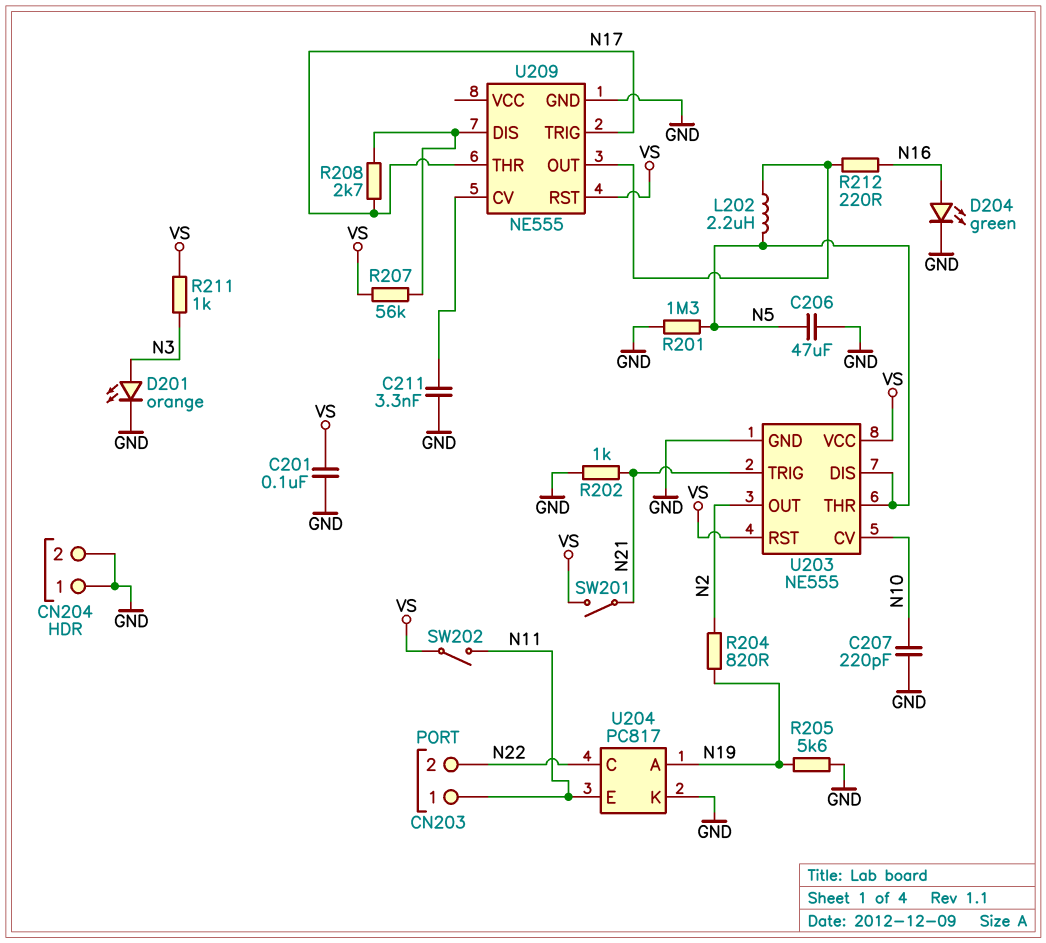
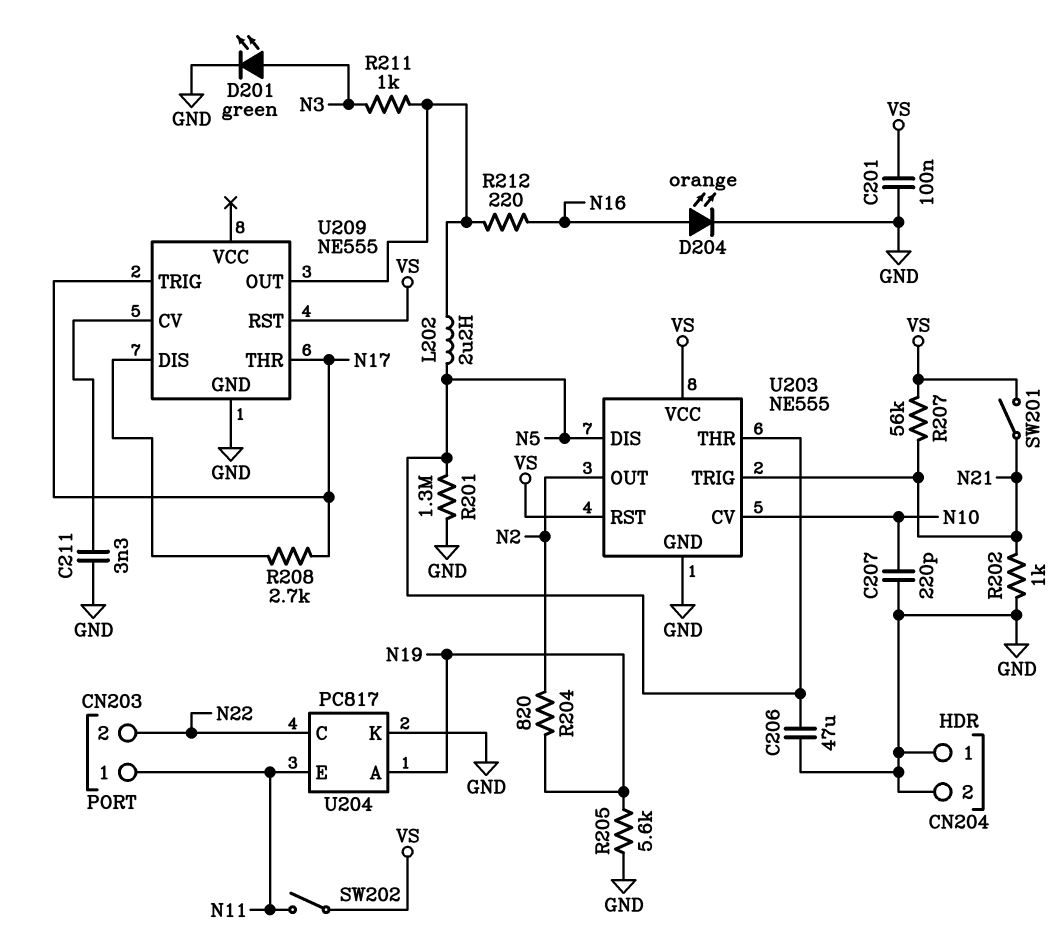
D201: LED orange (A N3, K GND) -> LED green (A N3, K GND)
D204: LED green (A N16, K GND) -> LED orange (A N16, K GND)
R207: 56k (U209/DIS, VS) -> 56k (N21, VS)
R211: 1k (N3, VS) -> 1k (N3, U209/OUT)

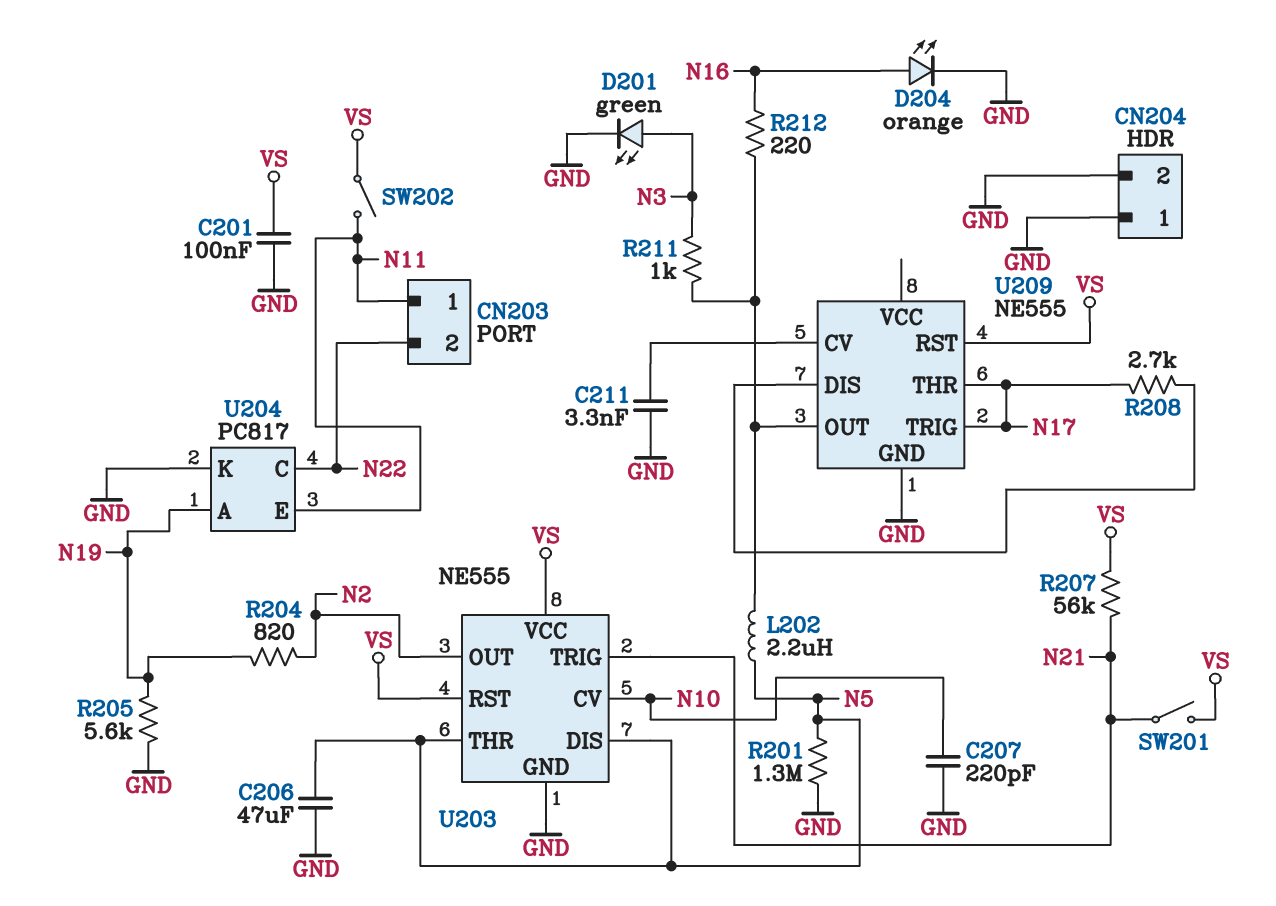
R202: 1k (GND, N21) -> none

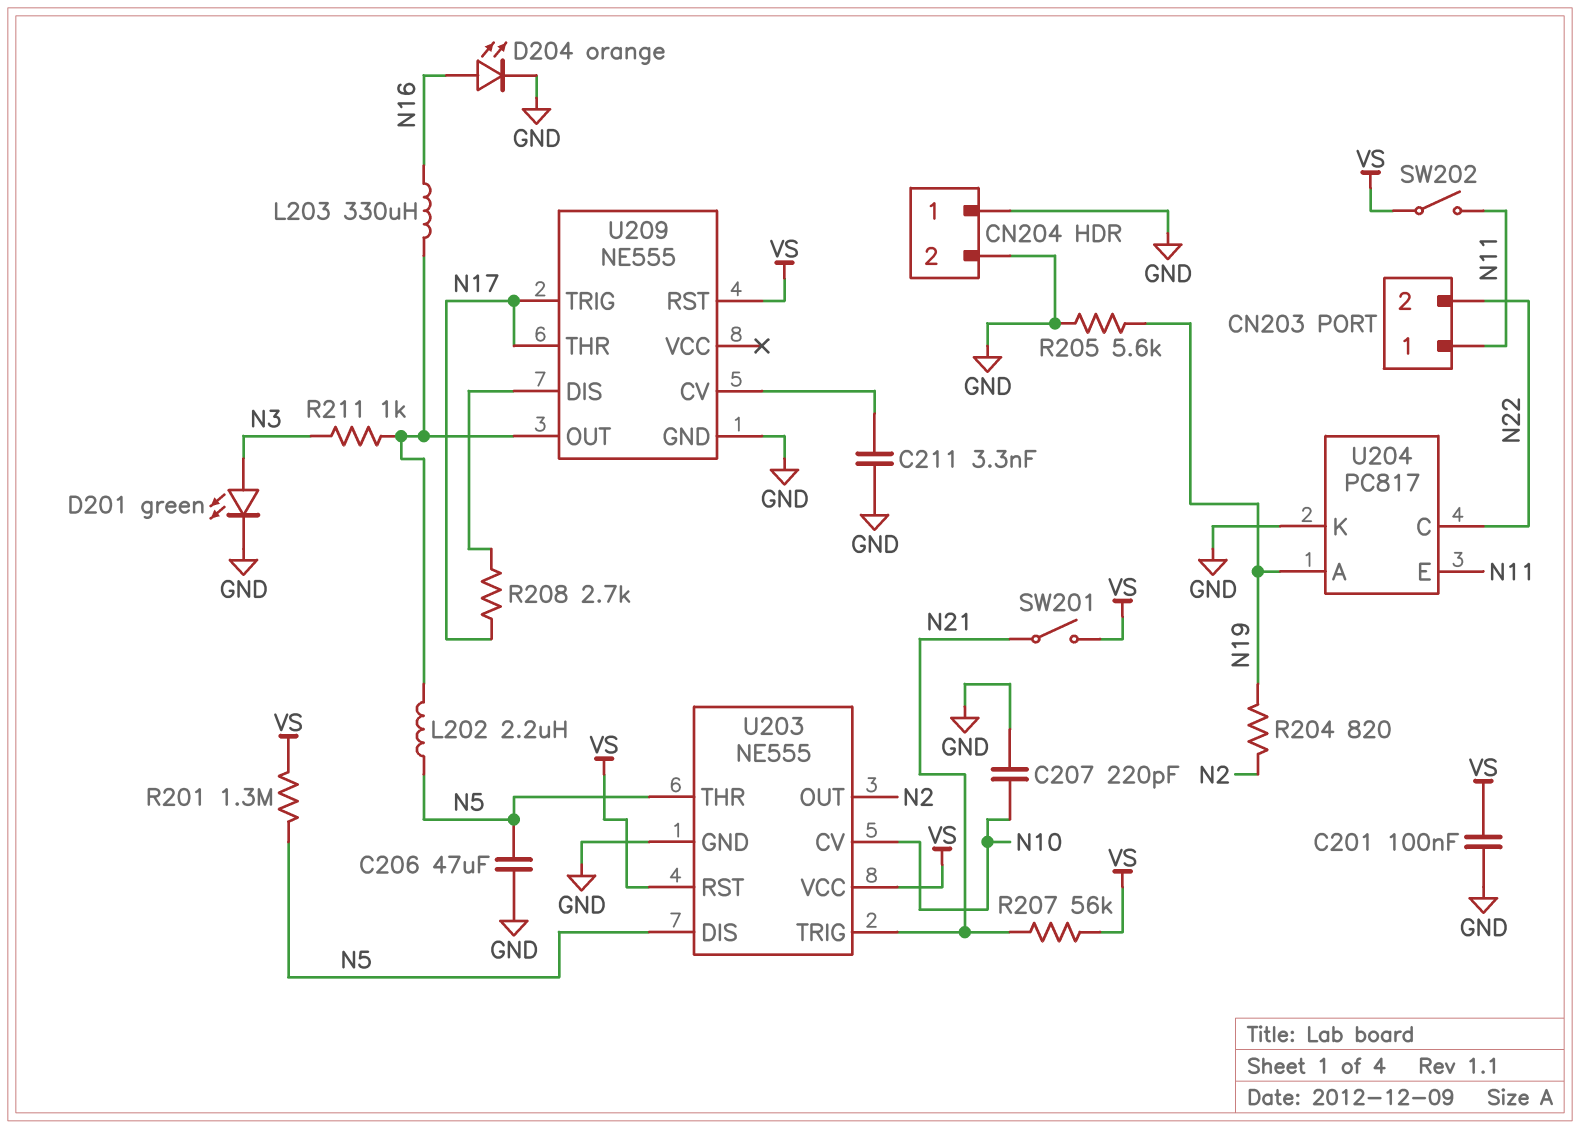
L203: none -> 330uH (N16, U209/OUT)
R201: 1.3M (GND, N5) -> 1.3M (N5, VS)
R212: 220 (N16, U209/OUT) -> none

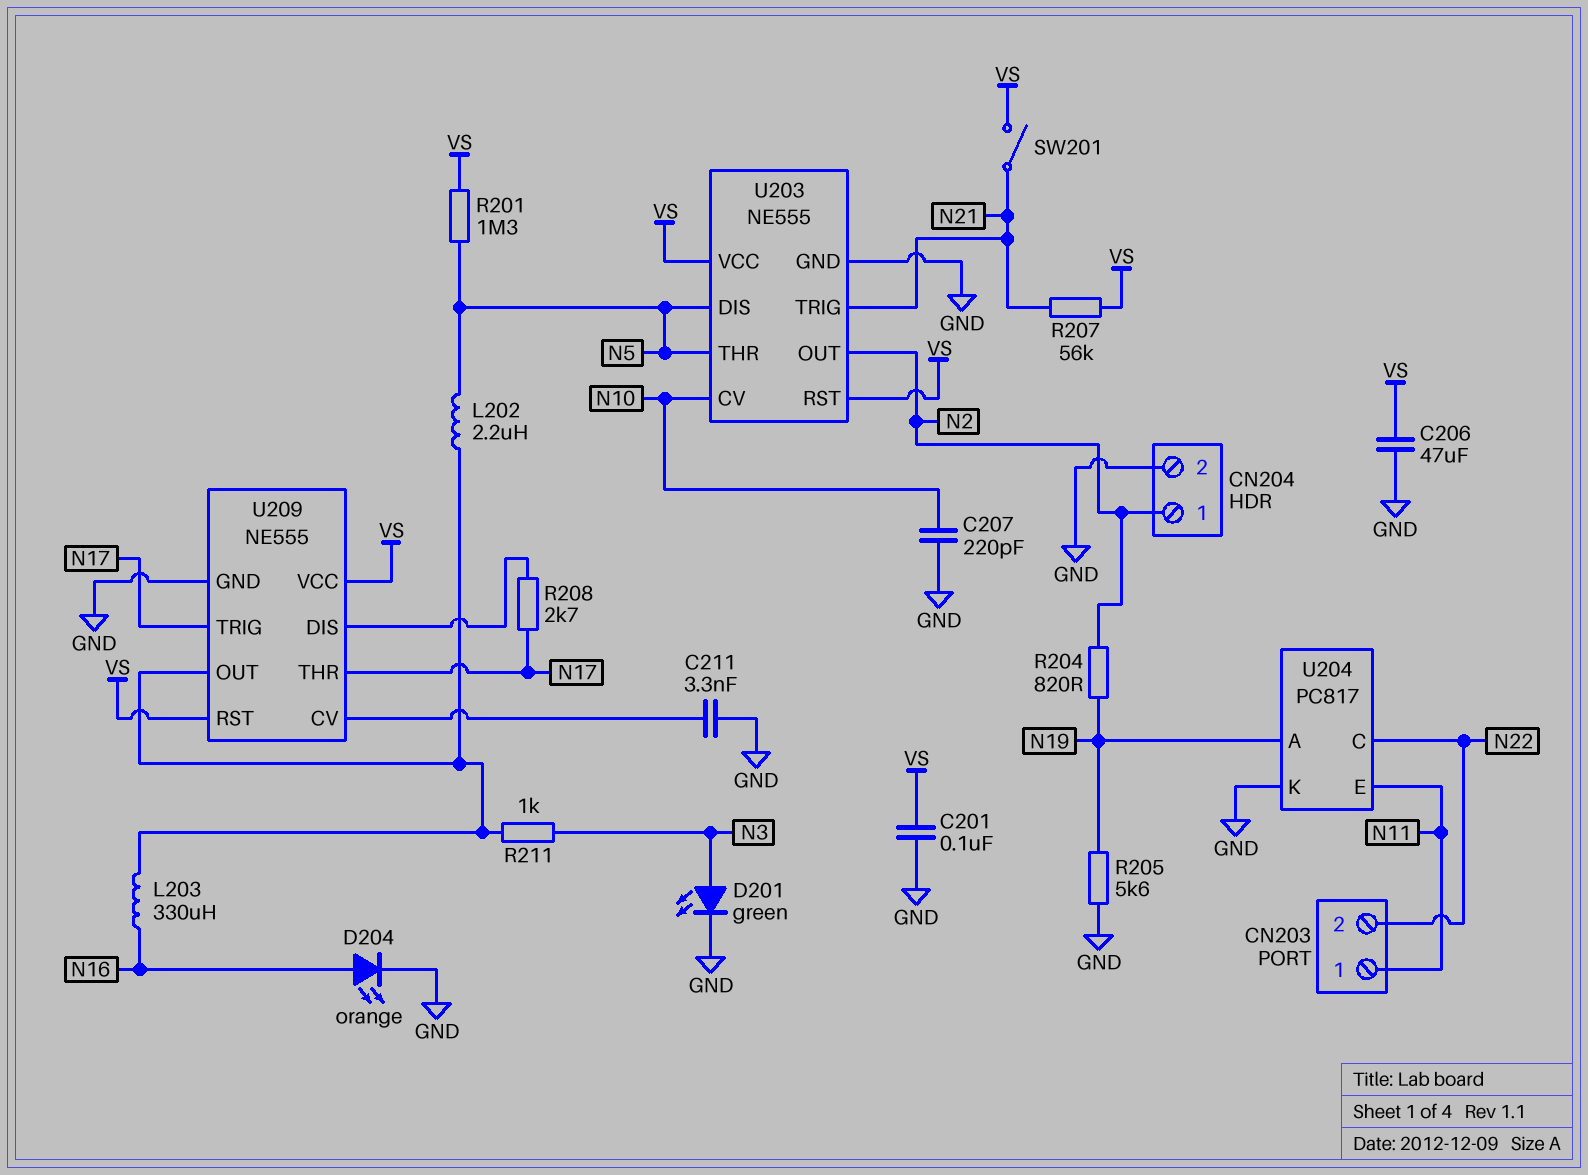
C206: 47uF (GND, N5) -> 47uF (GND, VS)
CN204 pin 1: GND -> N2
SW202: switch (N11, VS) -> none
U209 pin VCC: none -> VS

